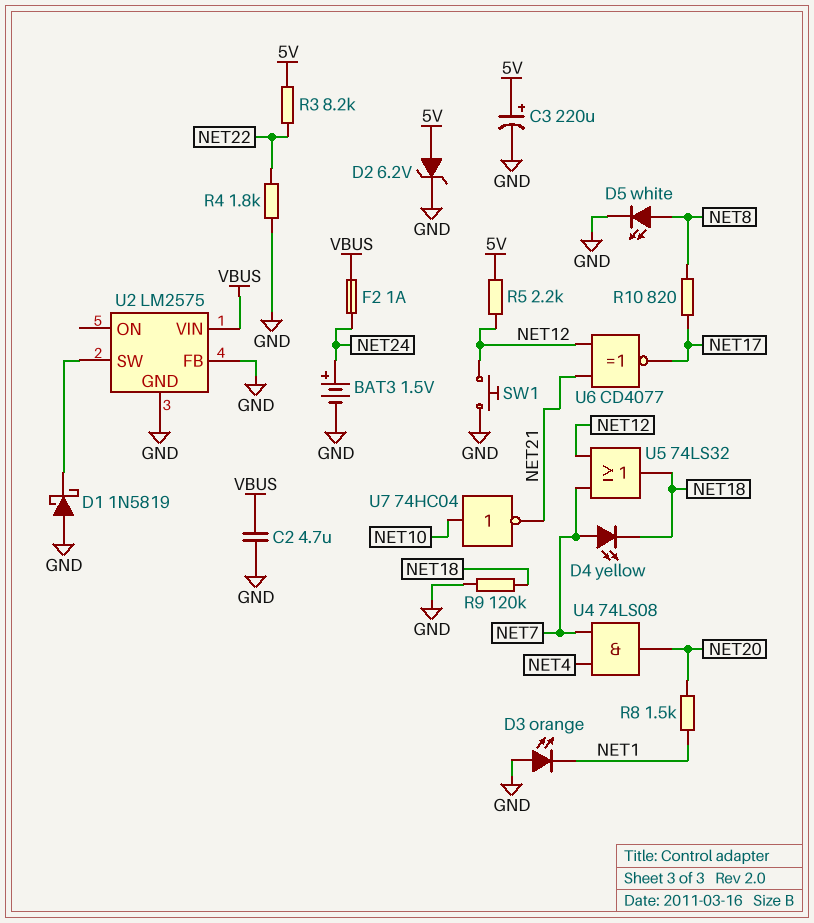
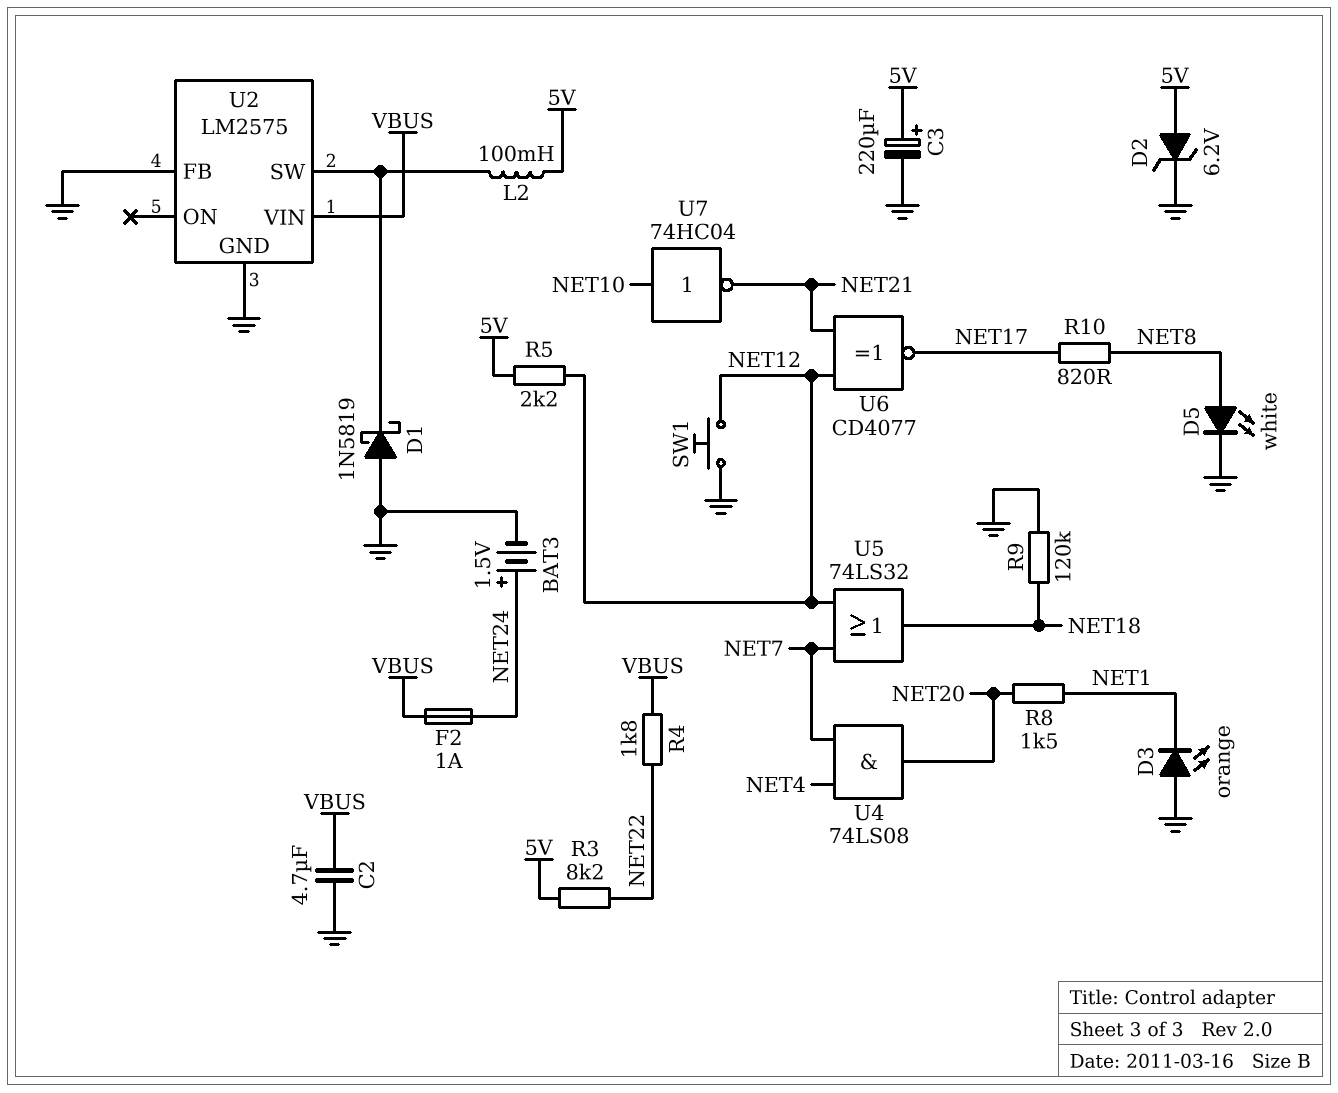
D4: LED yellow (A NET7, K NET18) -> none
L2: none -> 100mH (5V, U2/SW)
R4: 1.8k (GND, NET22) -> 1.8k (NET22, VBUS)

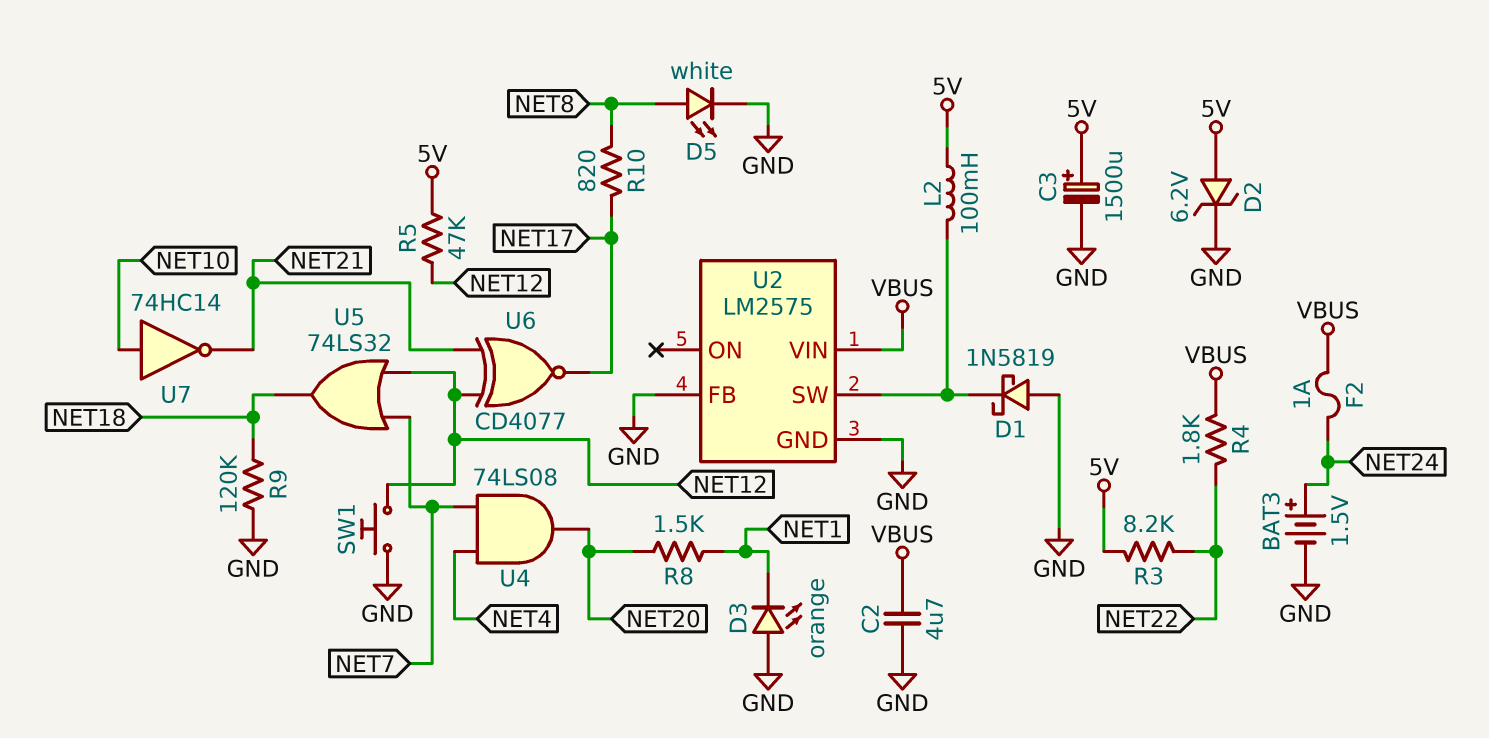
C3: 220uF (plus 5V, minus GND) -> 1500uF (plus 5V, minus GND)
R5: 2.2k (5V, NET12) -> 47k (5V, NET12)
U7: NOT 74HC04 (in NET10, out NET21) -> NOT 74HC14 (in NET10, out NET21)

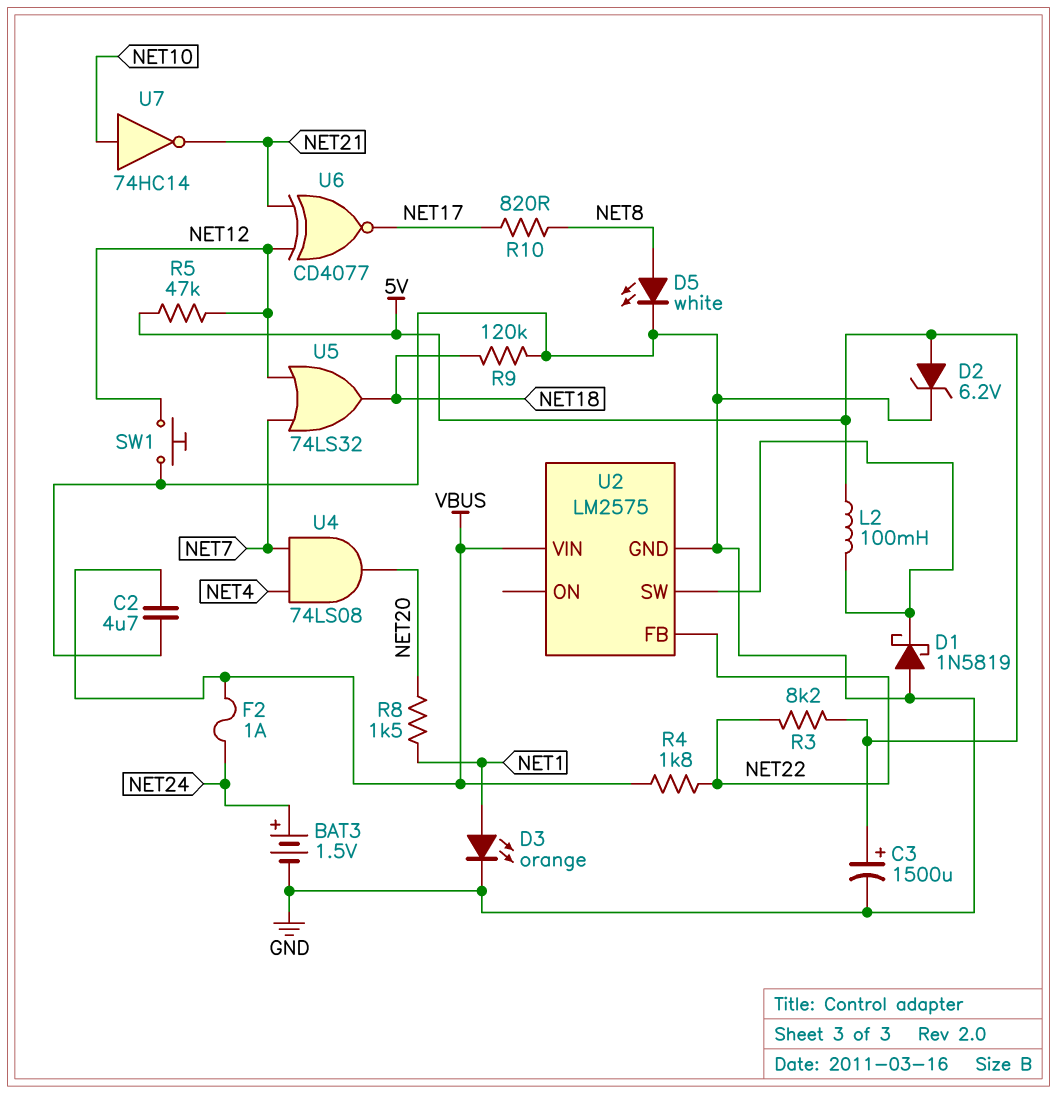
D3: LED orange (A GND, K NET1) -> LED orange (A NET1, K GND)
U2 pin FB: GND -> NET22

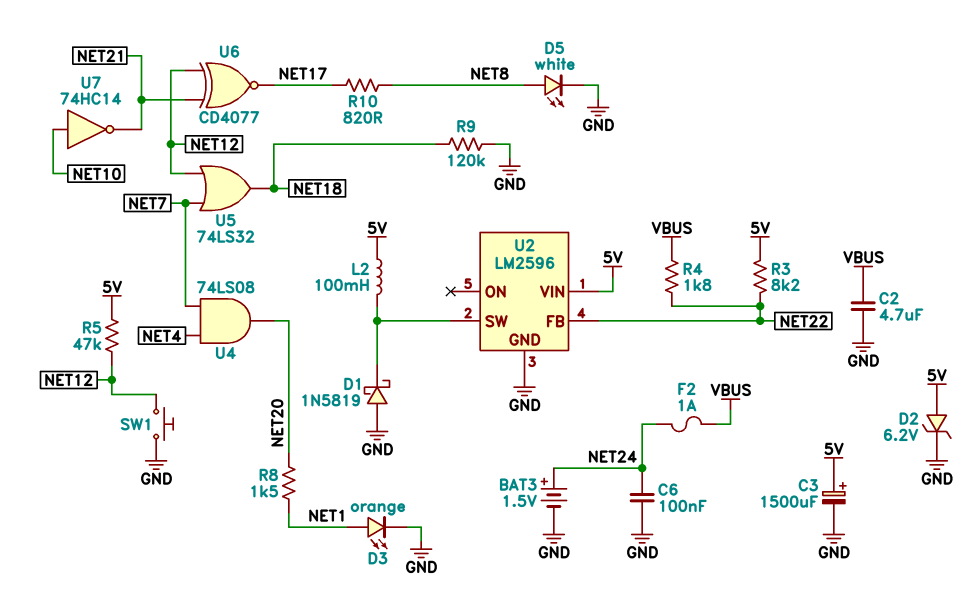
C6: none -> 100nF (GND, NET24)
U2: LM2575 -> LM2596
U2 pin VIN: VBUS -> 5V

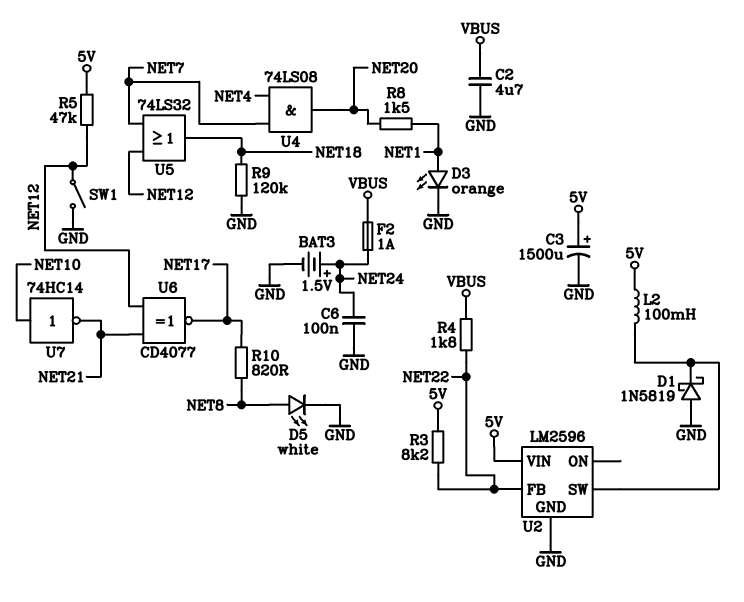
D2: zener 6.2V (A 5V, K GND) -> none
SW1: button (GND, NET12) -> switch (GND, NET12)

